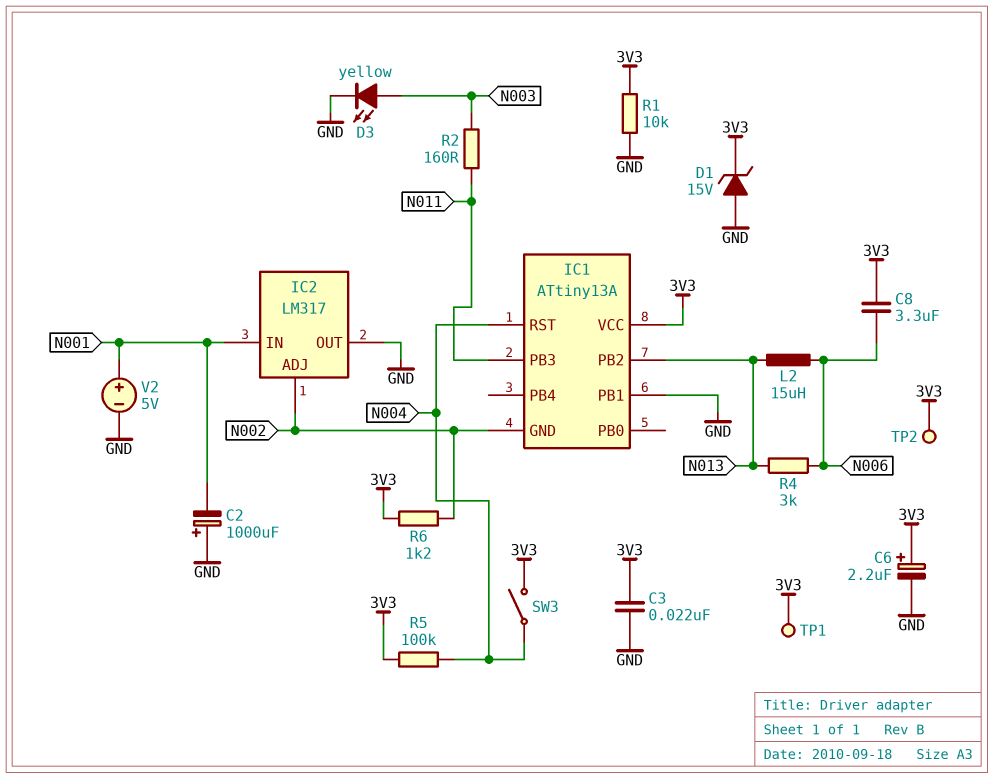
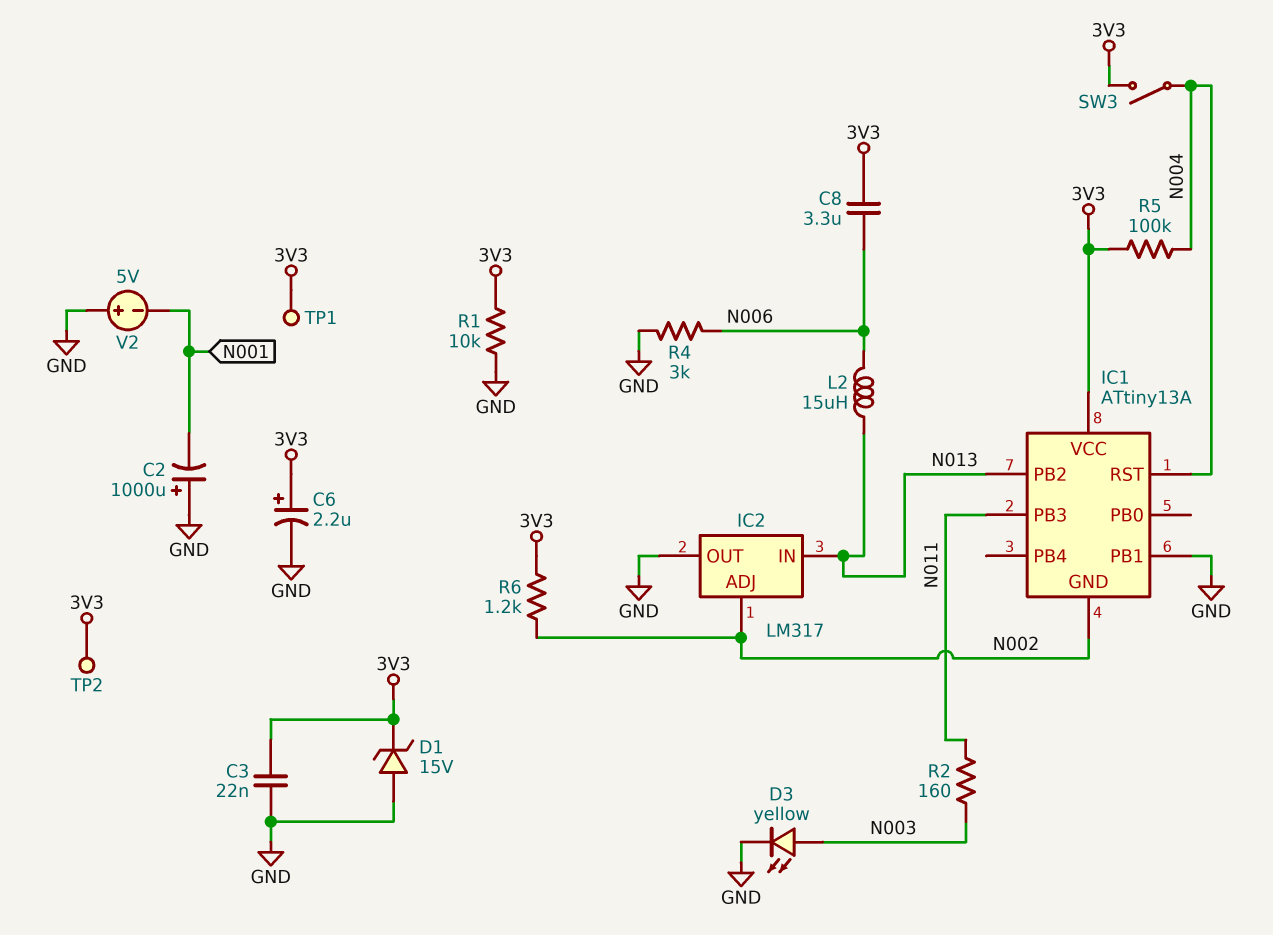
IC2 pin IN: N001 -> N013
R4: 3k (N006, N013) -> 3k (GND, N006)
V2: 5V (plus N001, minus GND) -> 5V (plus GND, minus N001)

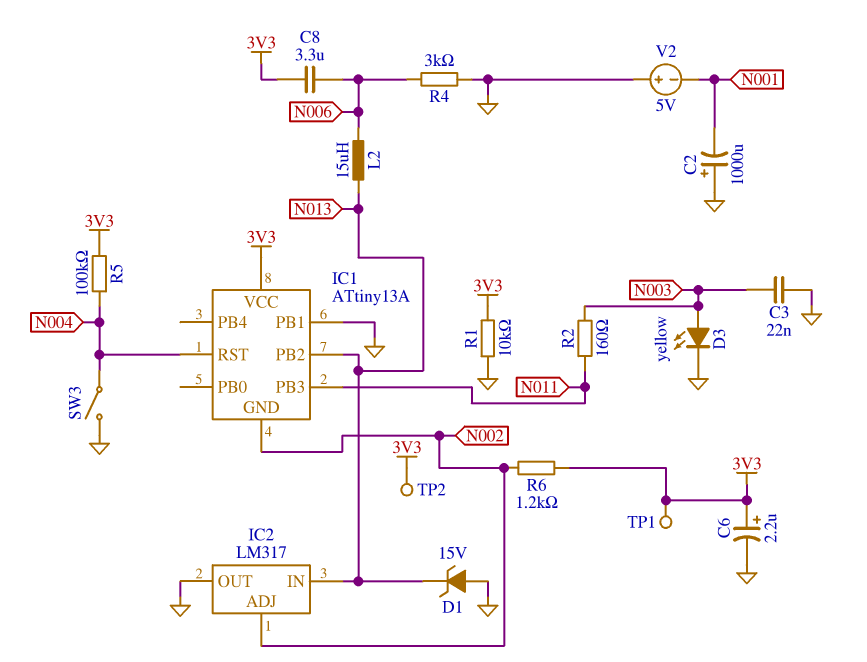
C3: 22nF (3V3, GND) -> 22nF (GND, N003)
D1: zener 15V (A GND, K 3V3) -> zener 15V (A GND, K N013)
SW3: switch (3V3, N004) -> switch (GND, N004)

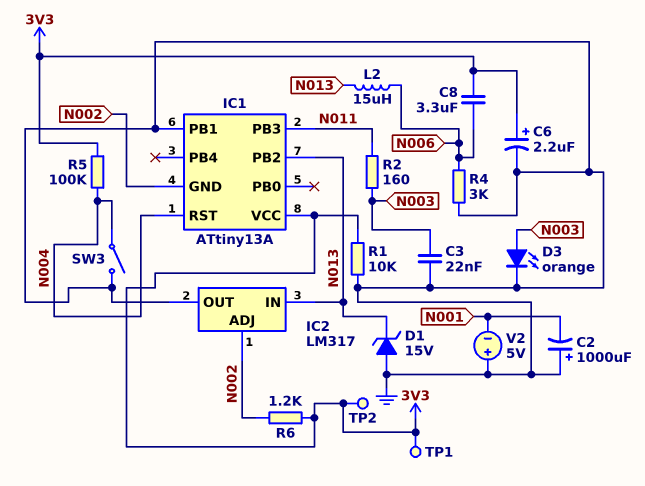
D3: LED yellow (A N003, K GND) -> LED orange (A N003, K GND)

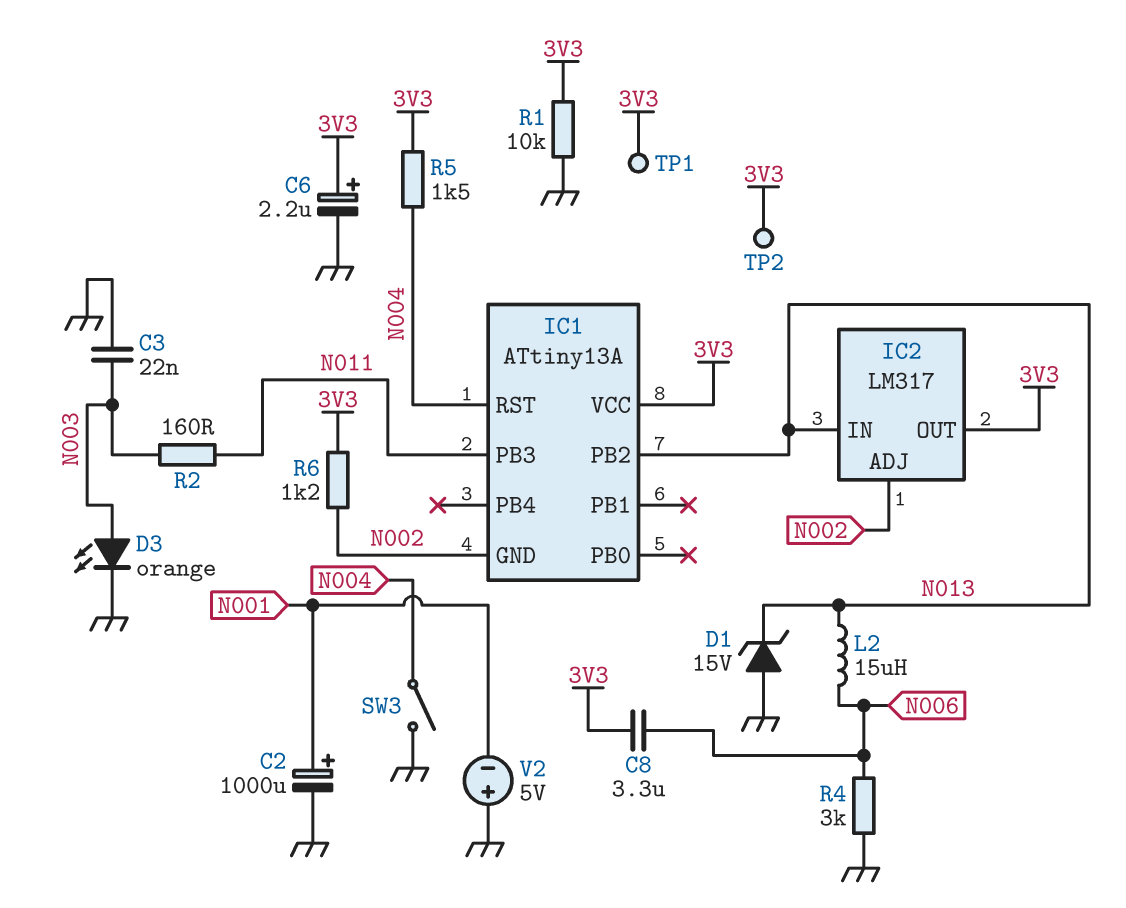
C2: 1000uF (plus GND, minus N001) -> 1000uF (plus N001, minus GND)
IC1 pin PB1: GND -> none
IC2 pin OUT: GND -> 3V3
R5: 100k (3V3, N004) -> 1.5k (3V3, N004)

